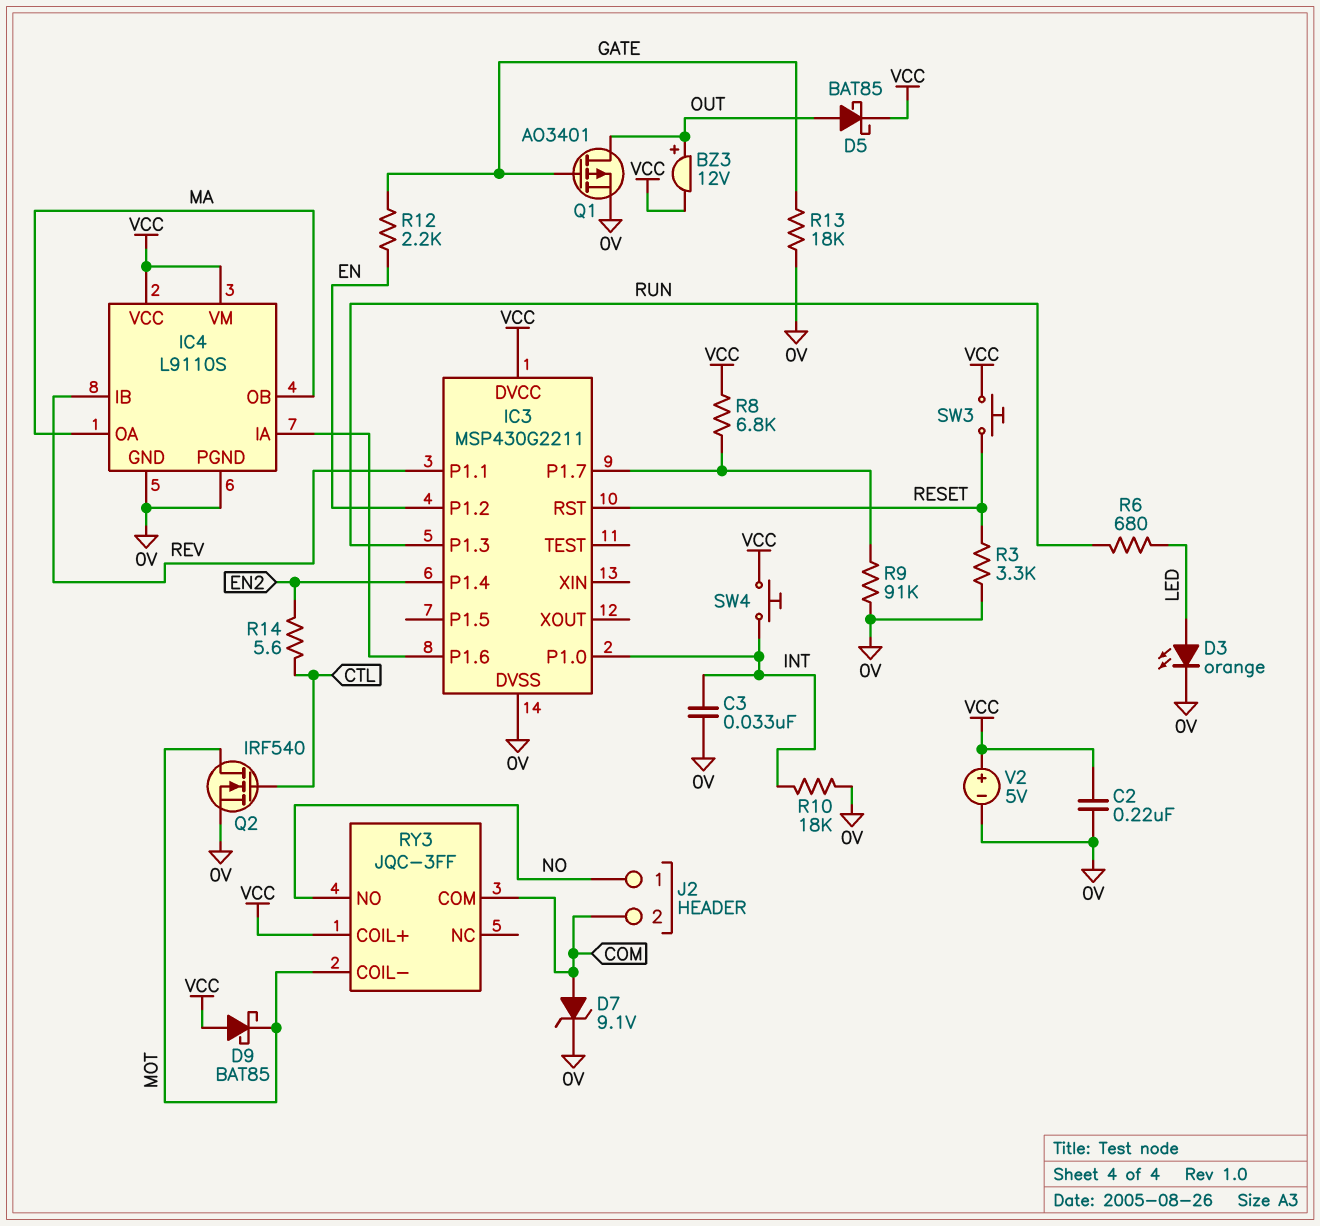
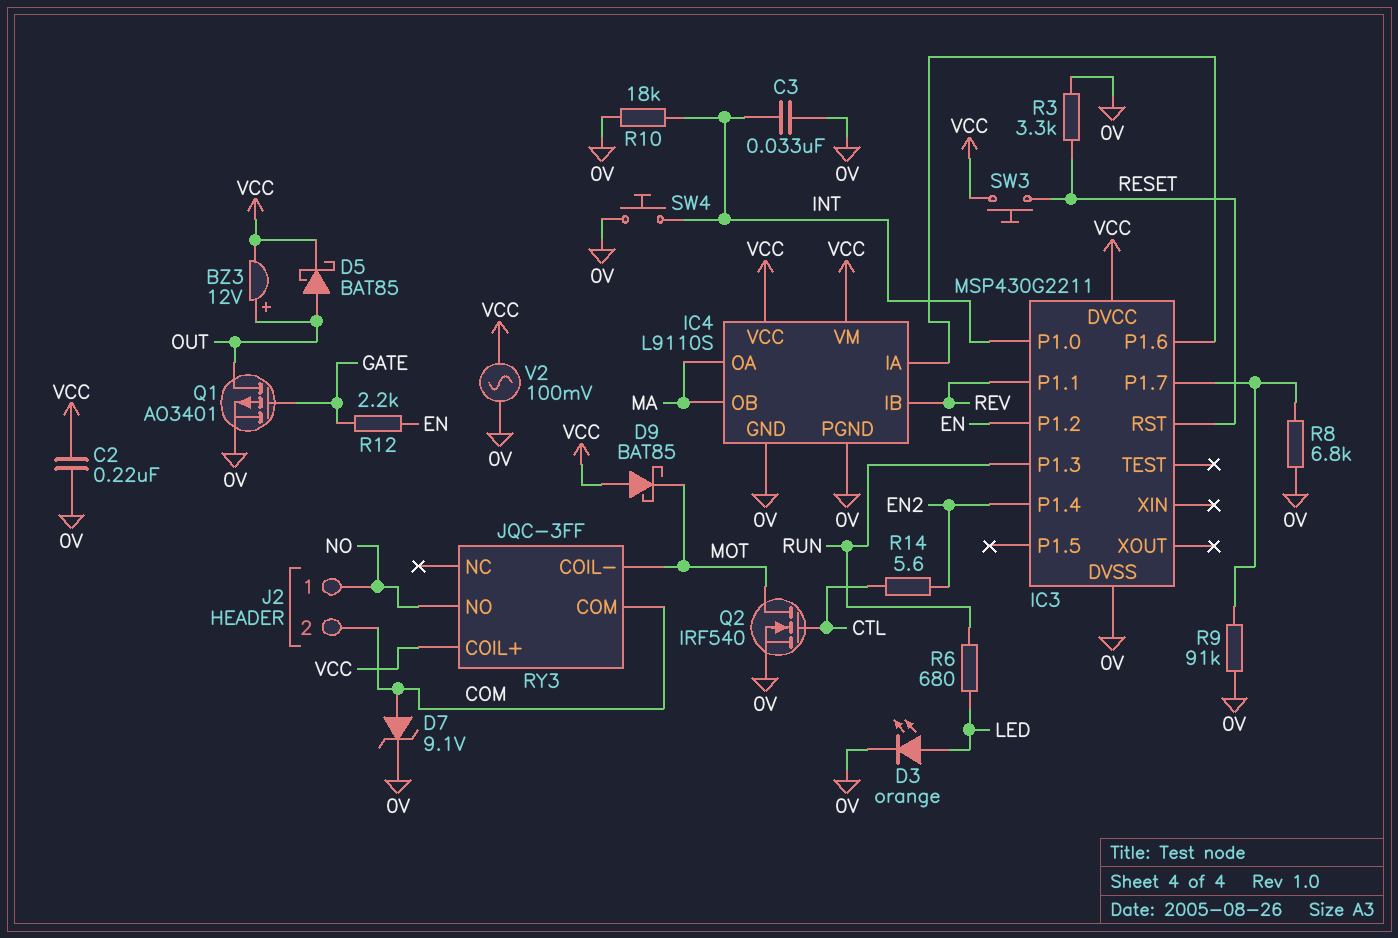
R8: 6.8k (IC3/P1.7, VCC) -> 6.8k (0V, IC3/P1.7)
R13: 18k (0V, GATE) -> none
SW4: button (INT, VCC) -> button (0V, INT)
V2: 5V (plus VCC, minus 0V) -> AC 100mV (0V, VCC)

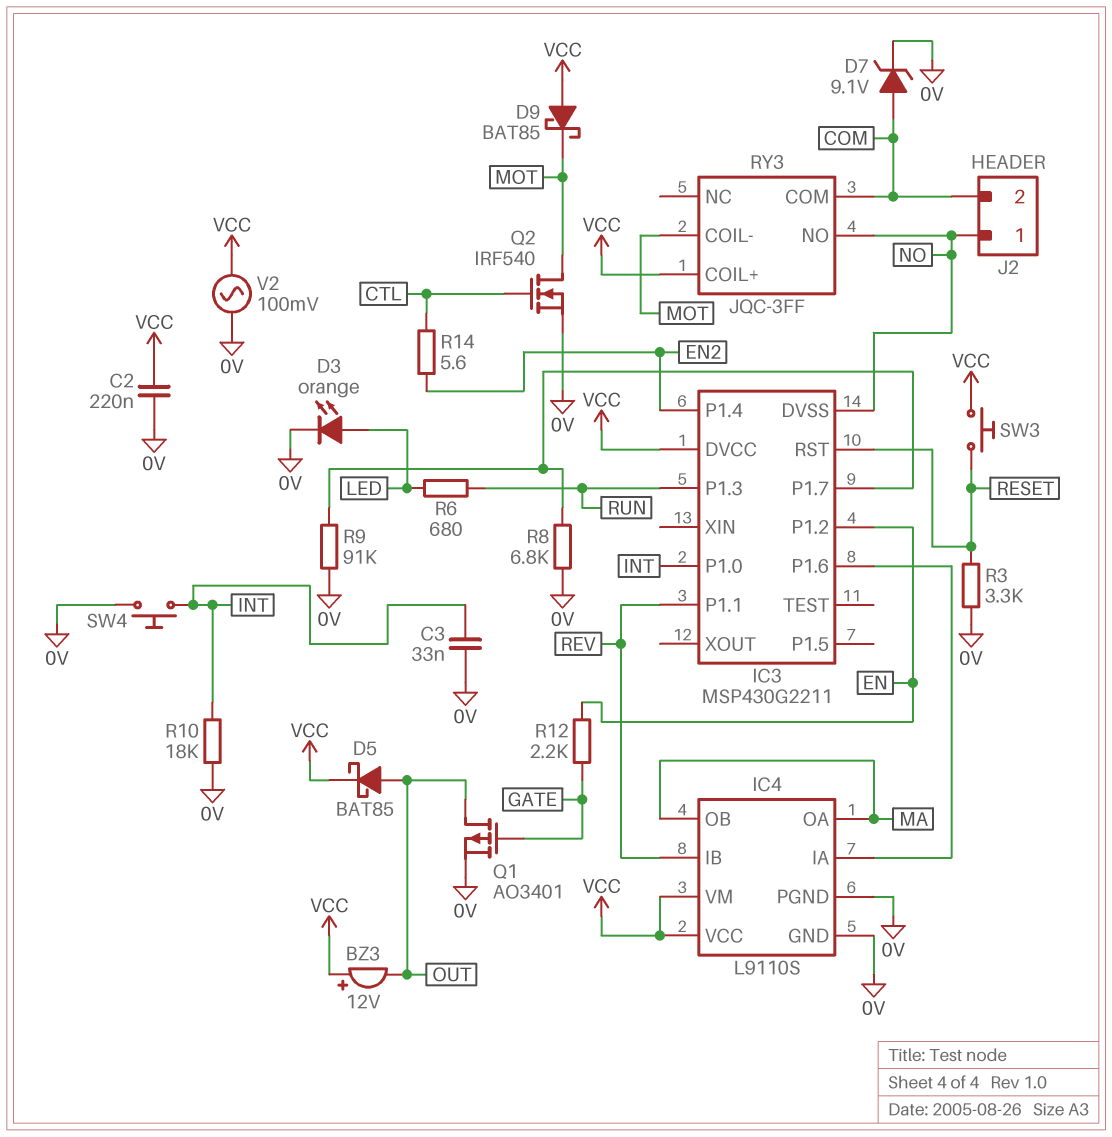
BZ3: buzzer 12V (plus OUT, minus VCC) -> buzzer 12V (plus VCC, minus OUT)
IC3 pin DVSS: 0V -> NO

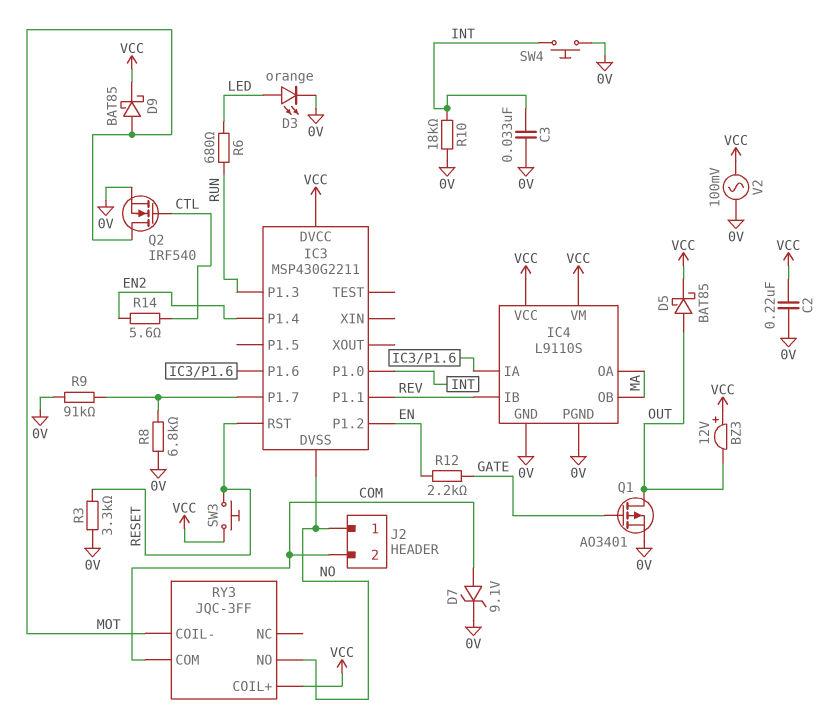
D9: schottky BAT85 (A VCC, K MOT) -> schottky BAT85 (A MOT, K VCC)

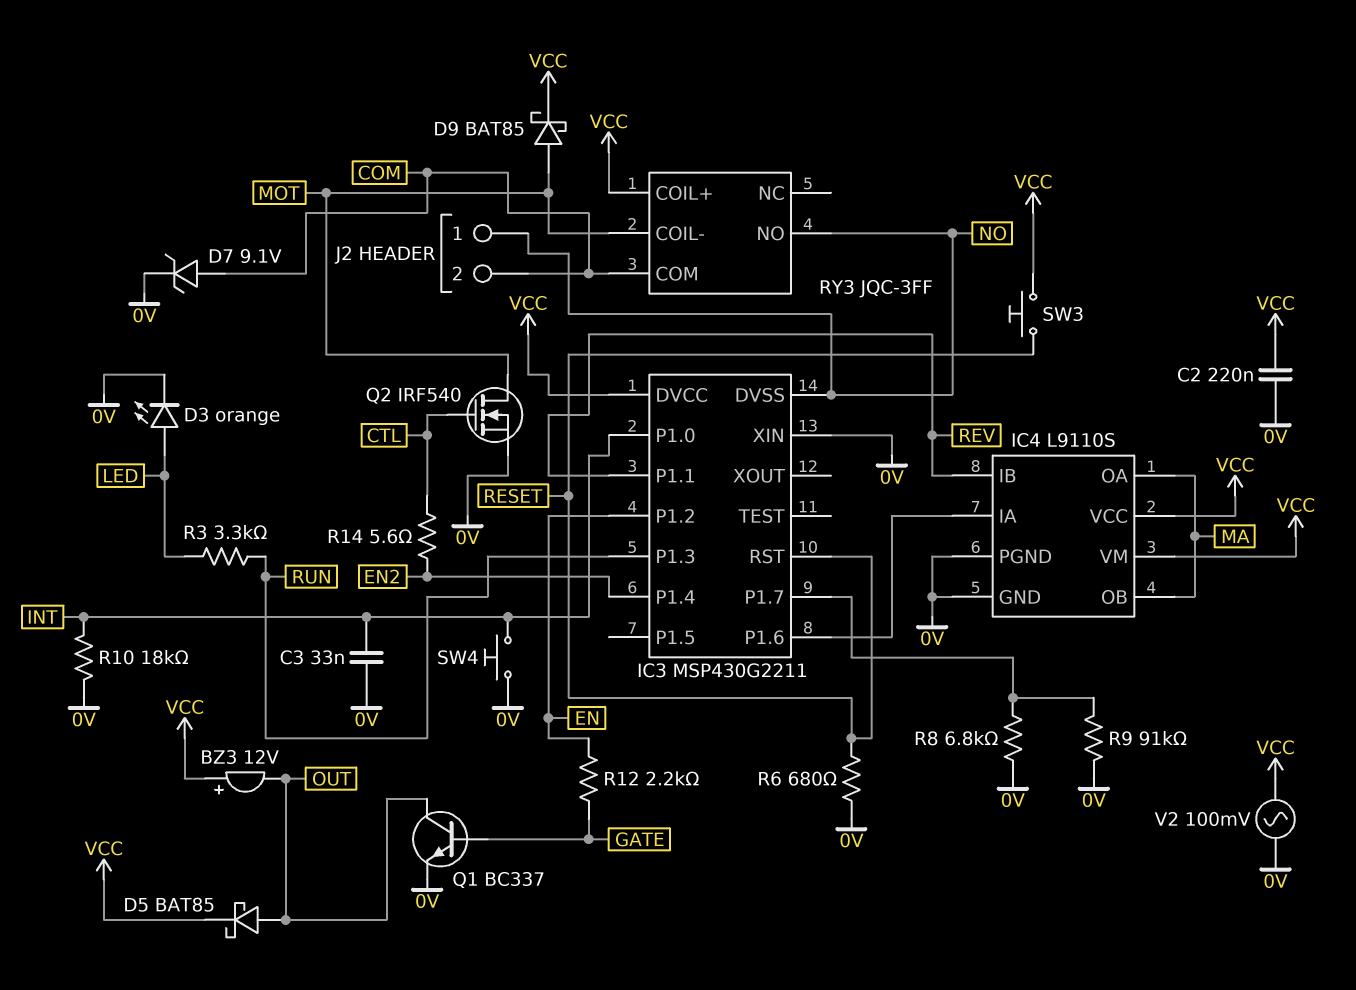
IC3 pin XIN: none -> 0V
Q1: PMOS AO3401 (G GATE, D OUT, S 0V) -> NPN BC337 (B GATE, C OUT, E 0V)
R3: 3.3k (0V, RESET) -> 3.3k (LED, RUN)
R6: 680 (LED, RUN) -> 680 (0V, RESET)

